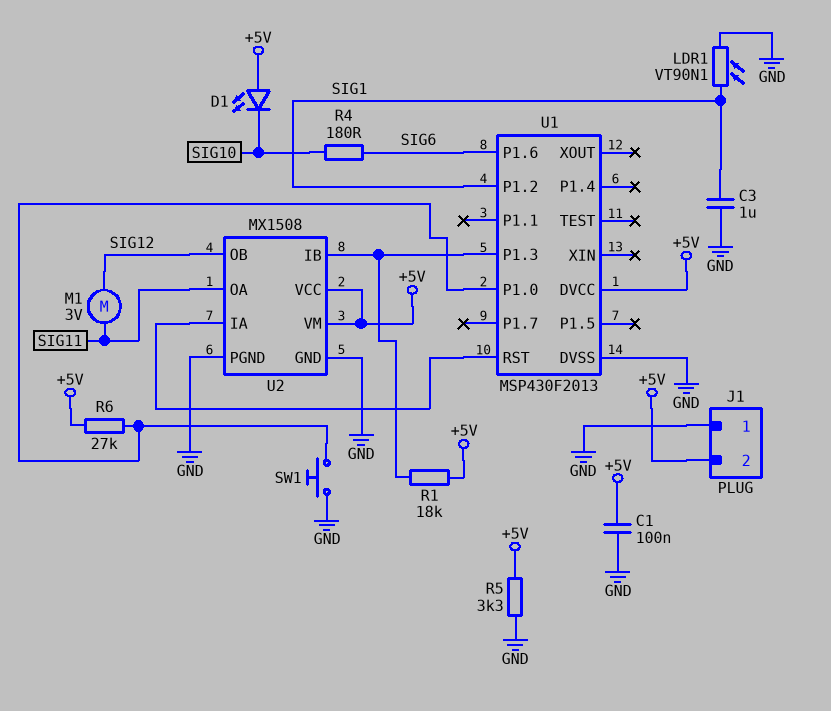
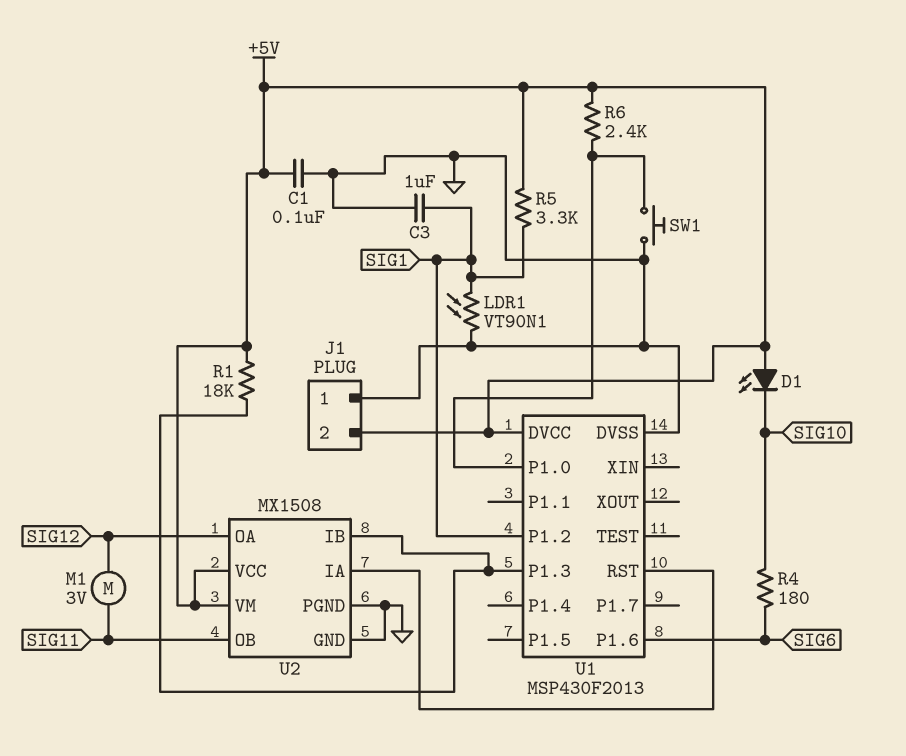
R5: 3.3k (+5V, GND) -> 3.3k (+5V, SIG1)
R6: 27k (+5V, U1/P1.0) -> 2.4k (+5V, U1/P1.0)
U2 pin OA: SIG11 -> SIG12
U2 pin OB: SIG12 -> SIG11

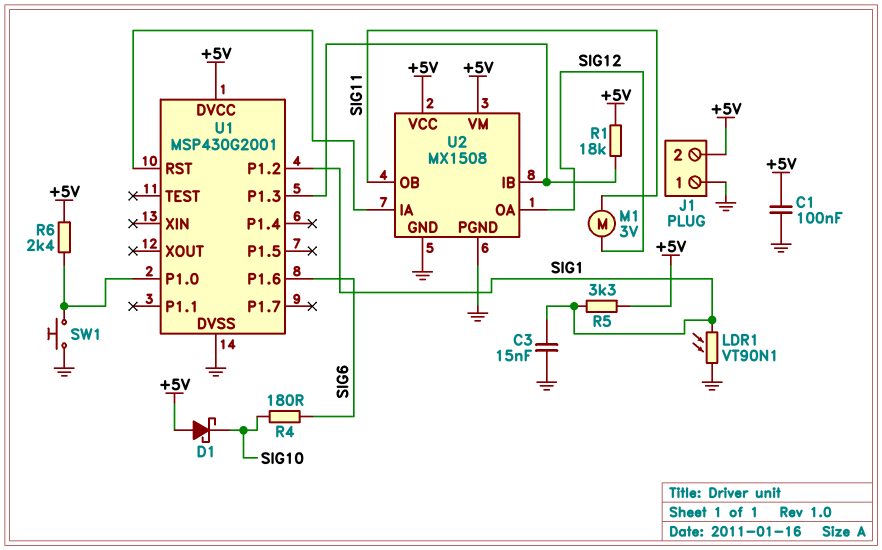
C3: 1uF (GND, SIG1) -> 15nF (GND, SIG1)
D1: LED (A +5V, K SIG10) -> schottky (A +5V, K SIG10)
U1: MSP430F2013 -> MSP430G2001

